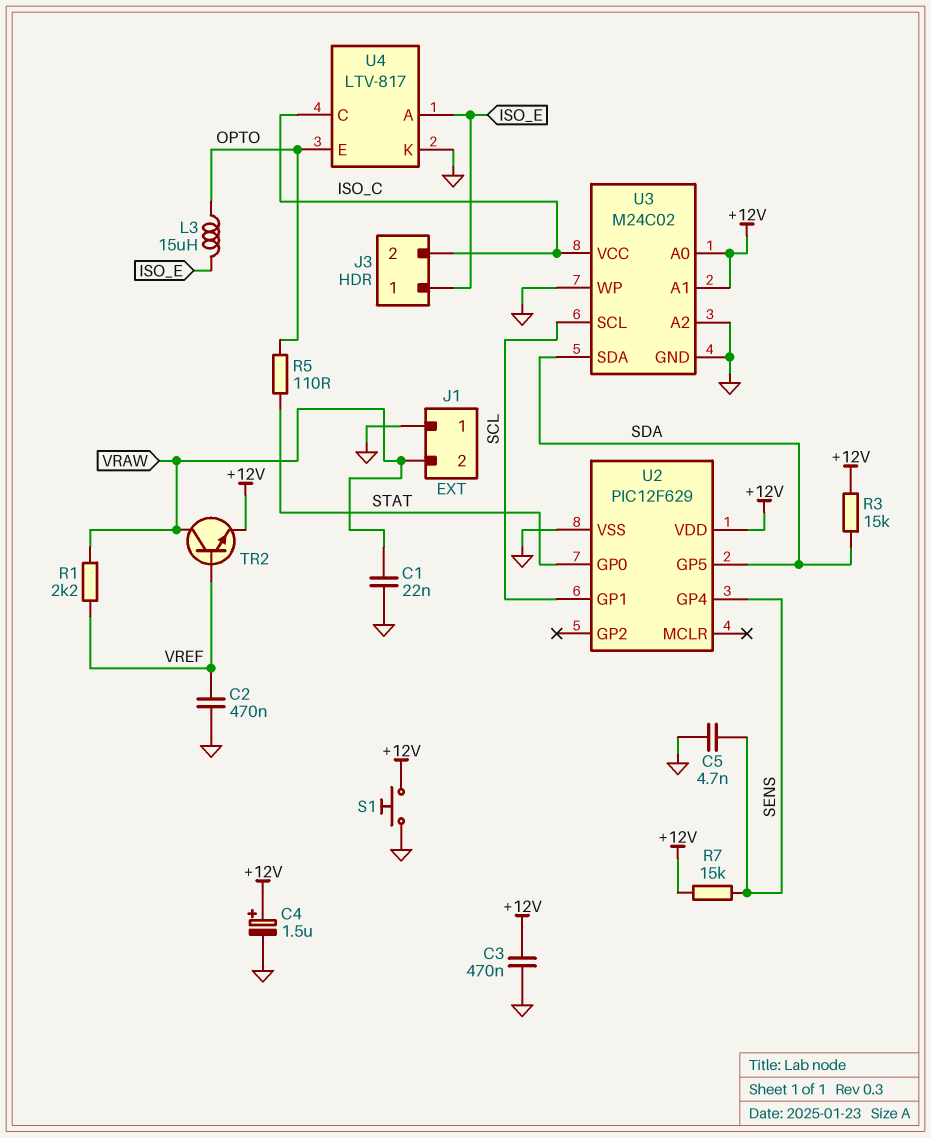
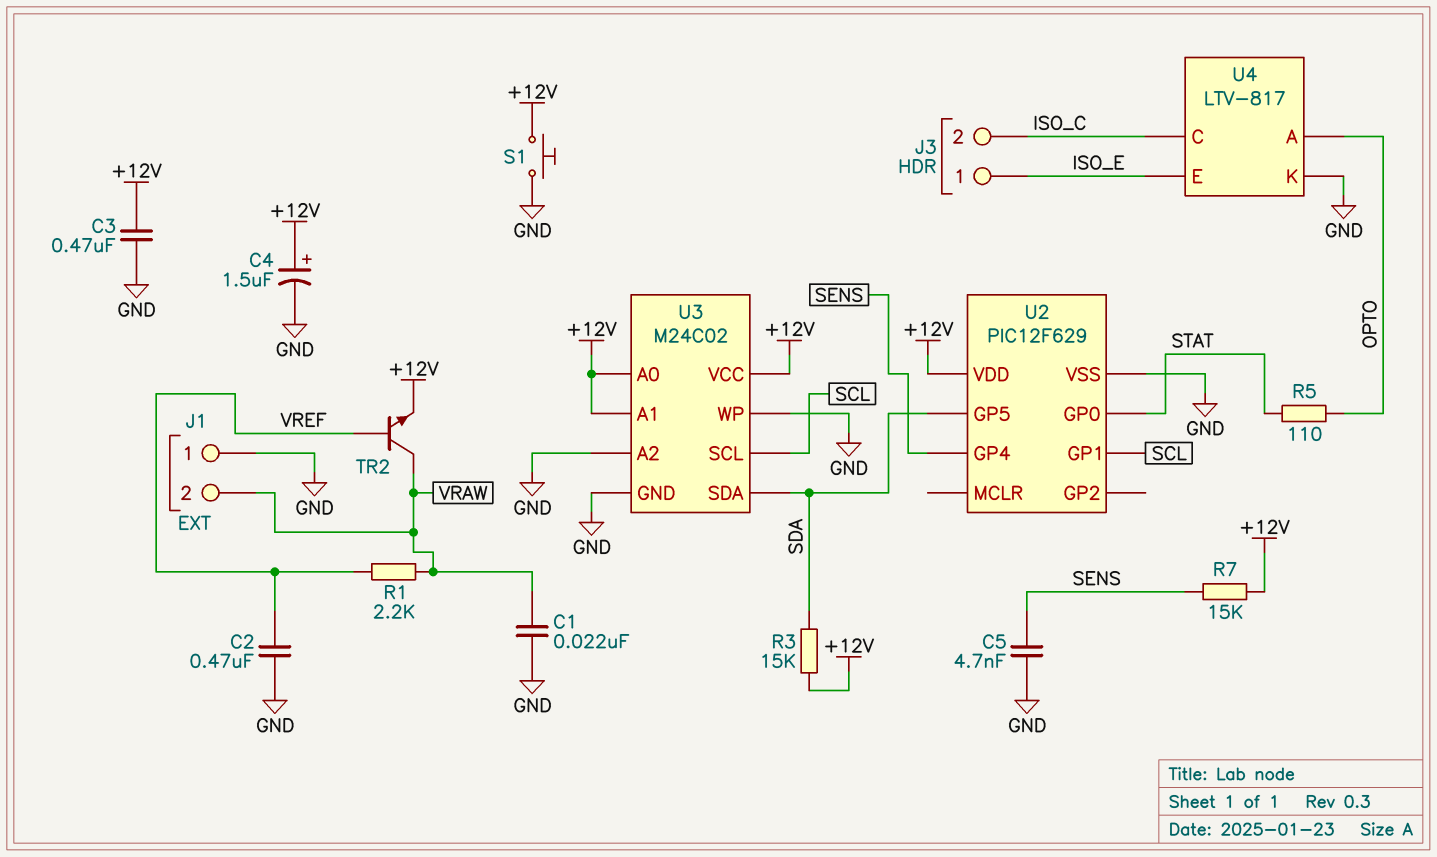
L3: 15uH (ISO_E, OPTO) -> none
U3 pin VCC: ISO_C -> +12V
U4 pin A: ISO_E -> OPTO
U4 pin E: OPTO -> ISO_E

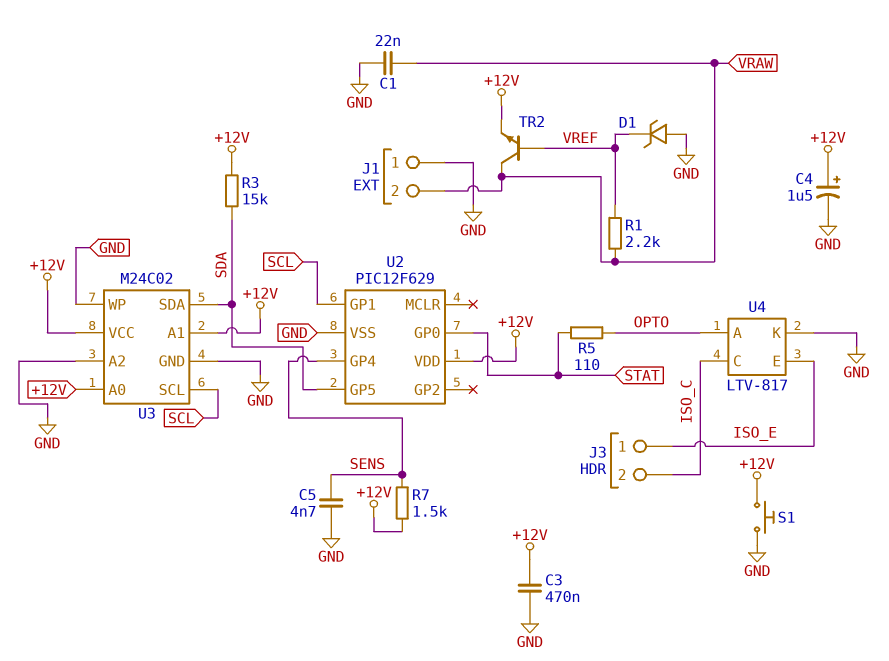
C2: 470nF (GND, VREF) -> none
D1: none -> zener (A GND, K VREF)
R7: 15k (+12V, SENS) -> 1.5k (+12V, SENS)

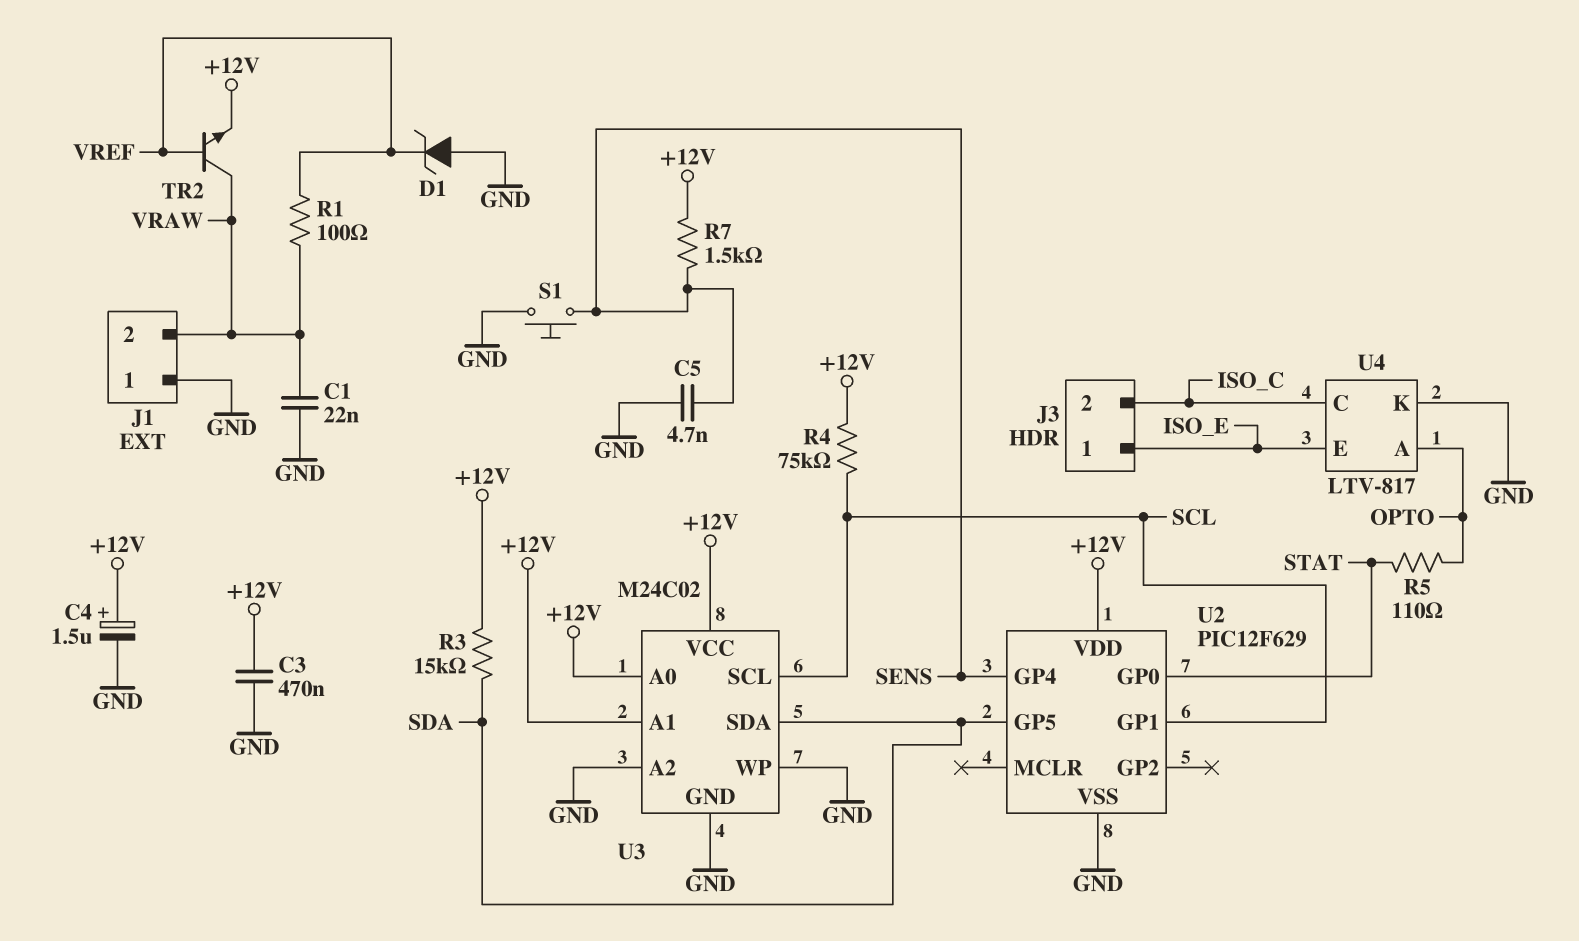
R1: 2.2k (VRAW, VREF) -> 100 (VRAW, VREF)
R4: none -> 75k (+12V, SCL)
S1: button (+12V, GND) -> button (GND, SENS)

